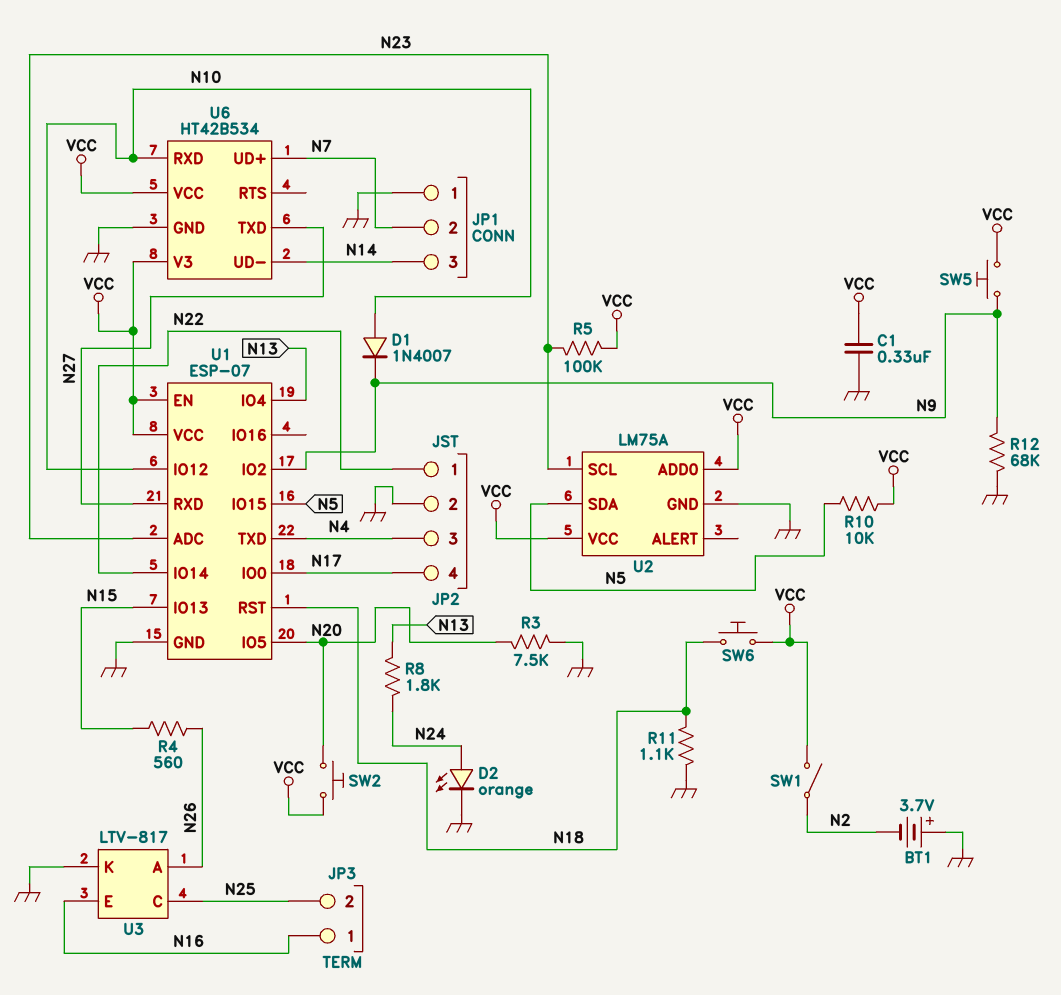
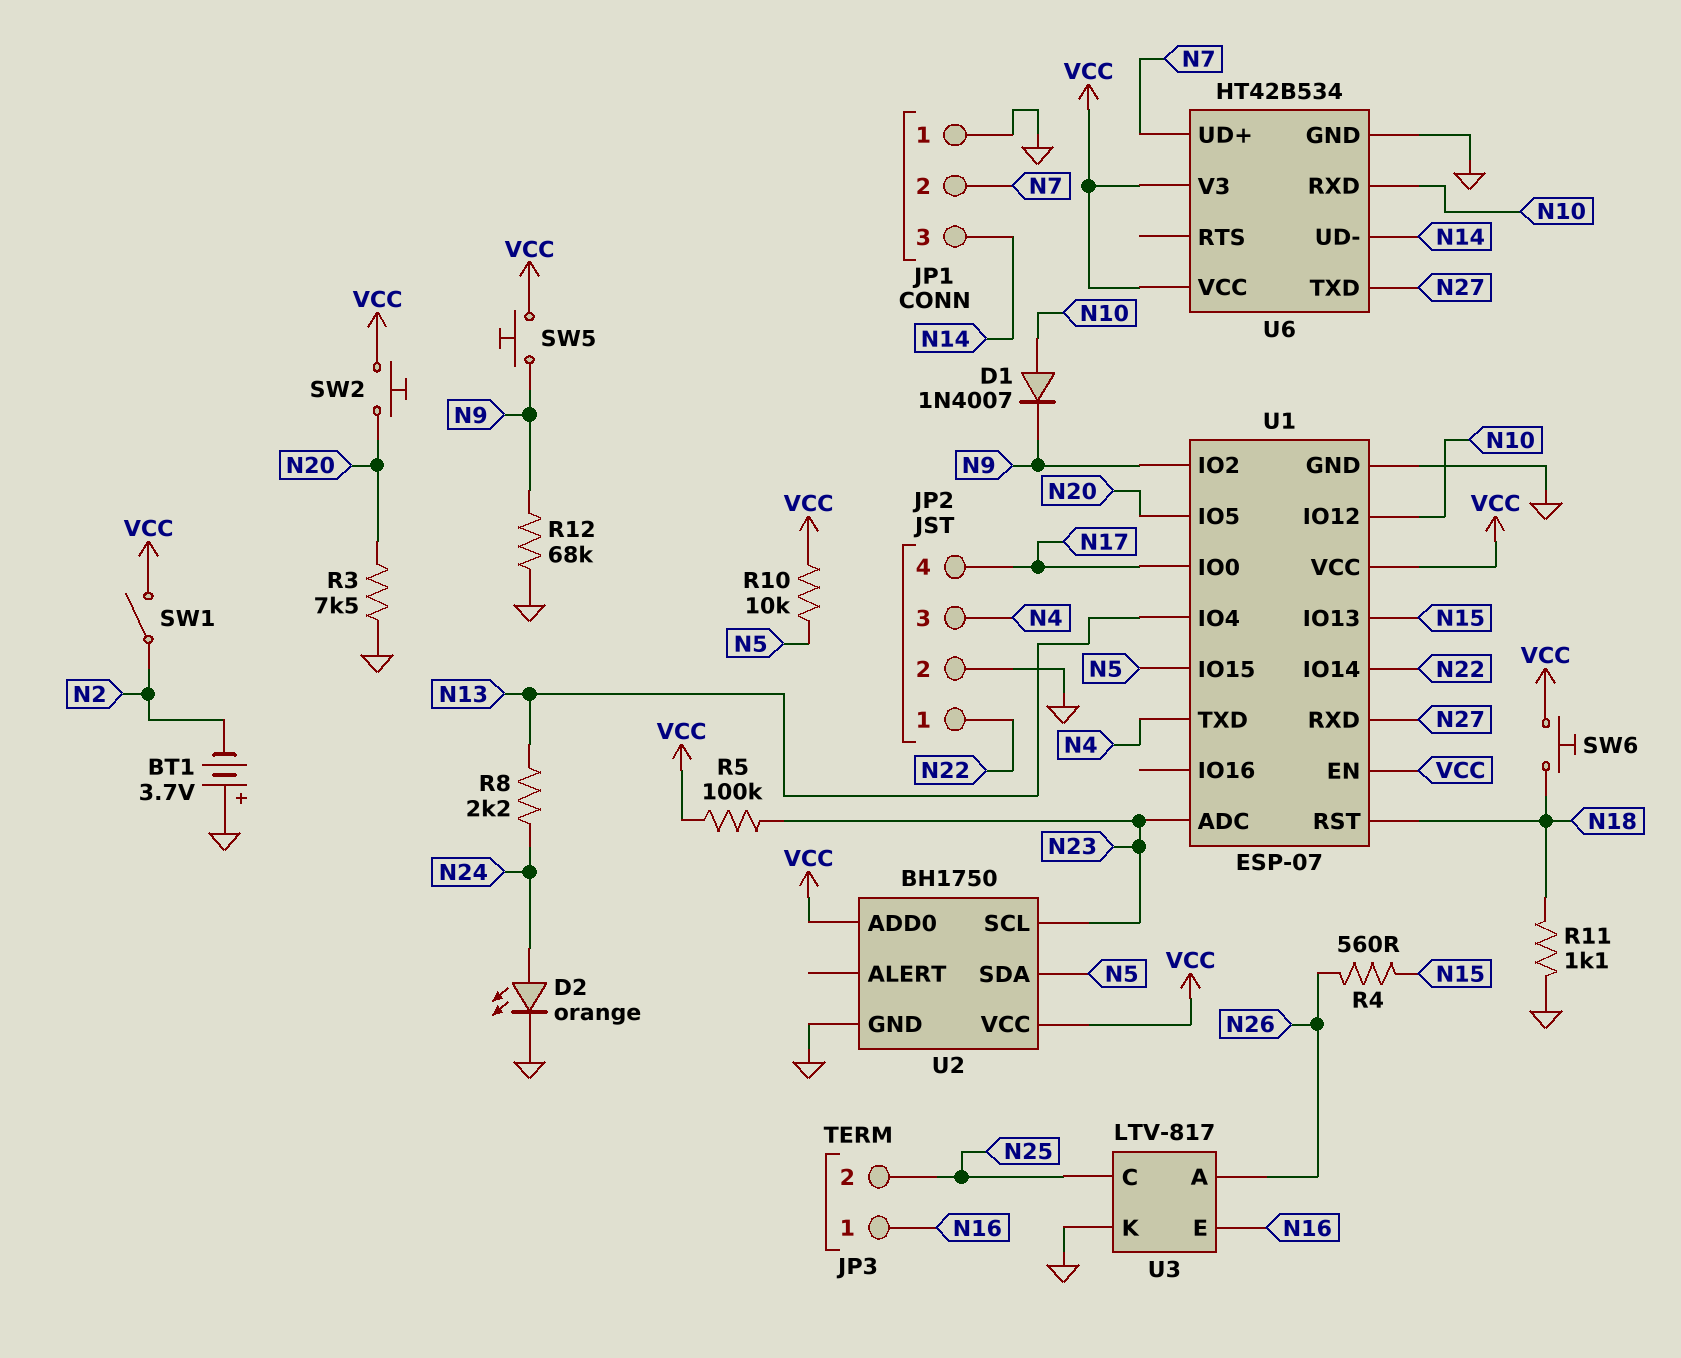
C1: 330nF (GND, VCC) -> none
R8: 1.8k (N13, N24) -> 2.2k (N13, N24)
U2: LM75A -> BH1750

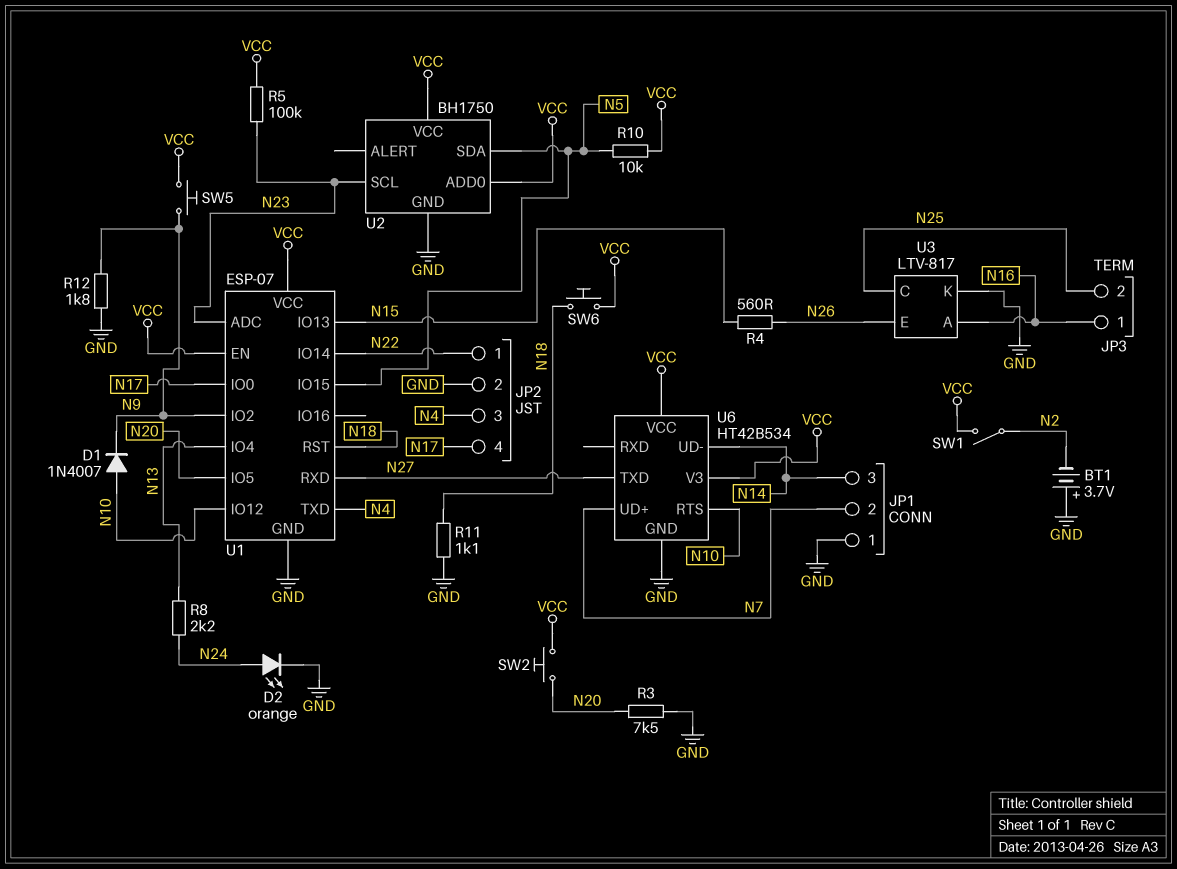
R12: 68k (GND, N9) -> 1.8k (GND, N9)
U3 pin A: N26 -> N16
U3 pin E: N16 -> N26
U6 pin RTS: none -> N10
U6 pin RXD: N10 -> none

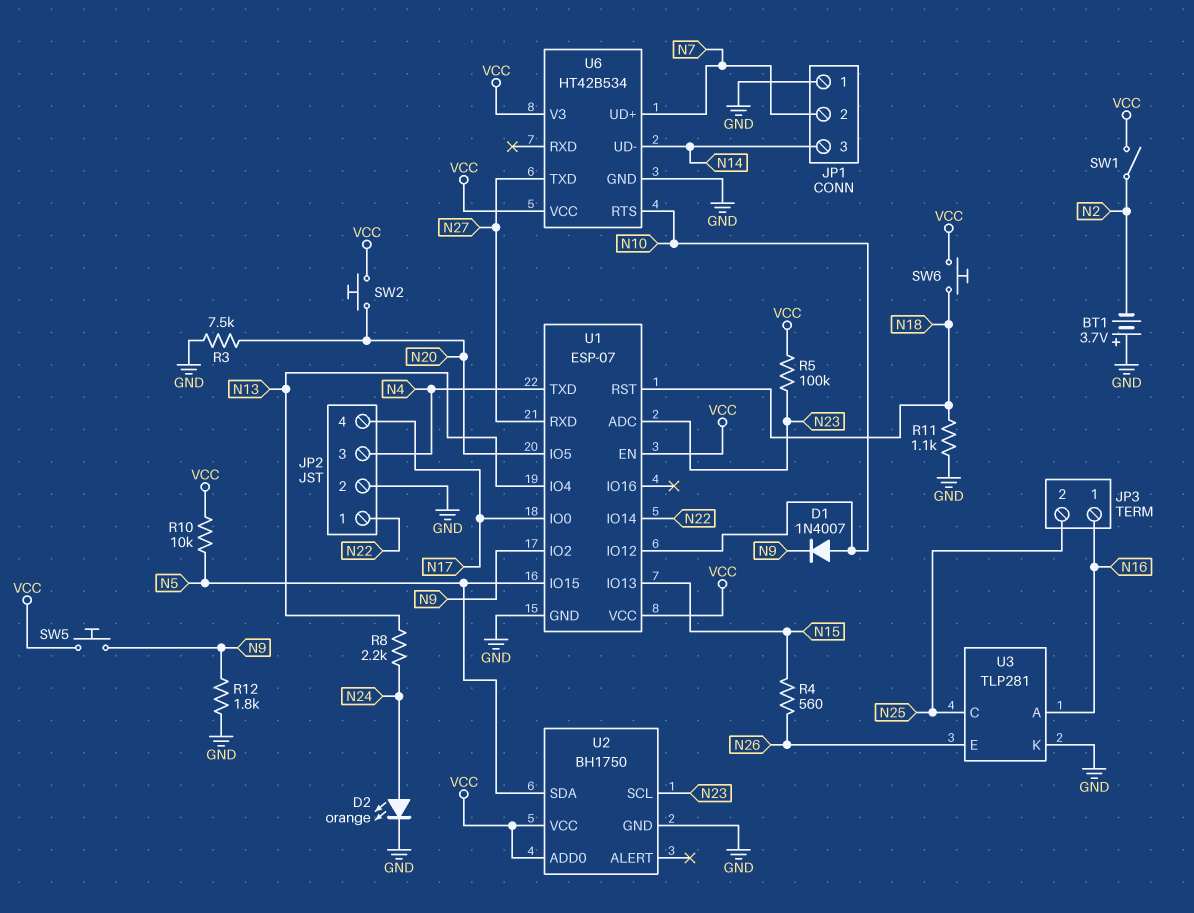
U3: LTV-817 -> TLP281

